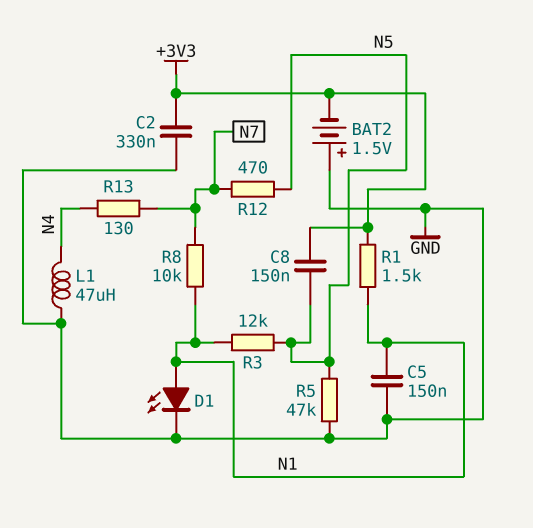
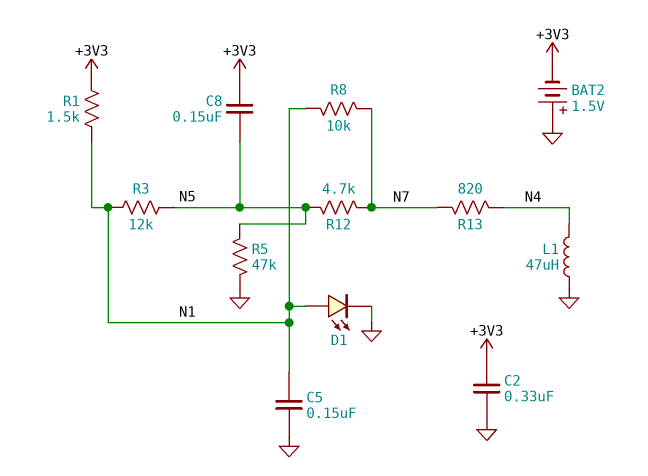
R12: 470 (N5, N7) -> 4.7k (N5, N7)
R13: 130 (N4, N7) -> 820 (N4, N7)

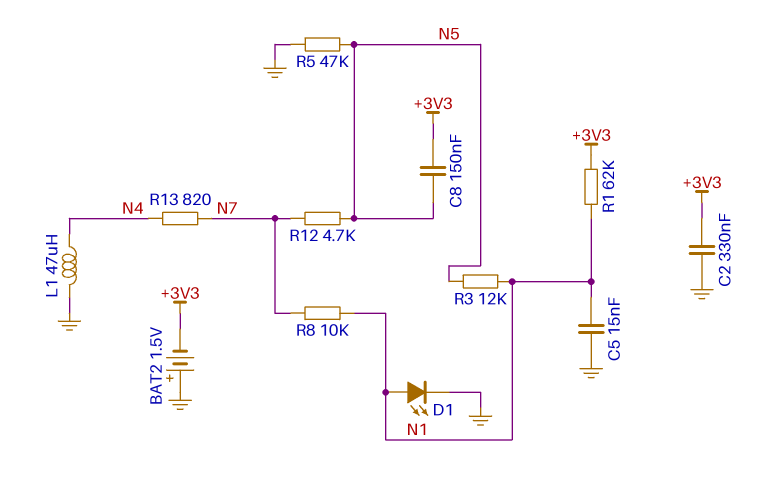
C5: 150nF (GND, N1) -> 15nF (GND, N1)
R1: 1.5k (+3V3, N1) -> 62k (+3V3, N1)

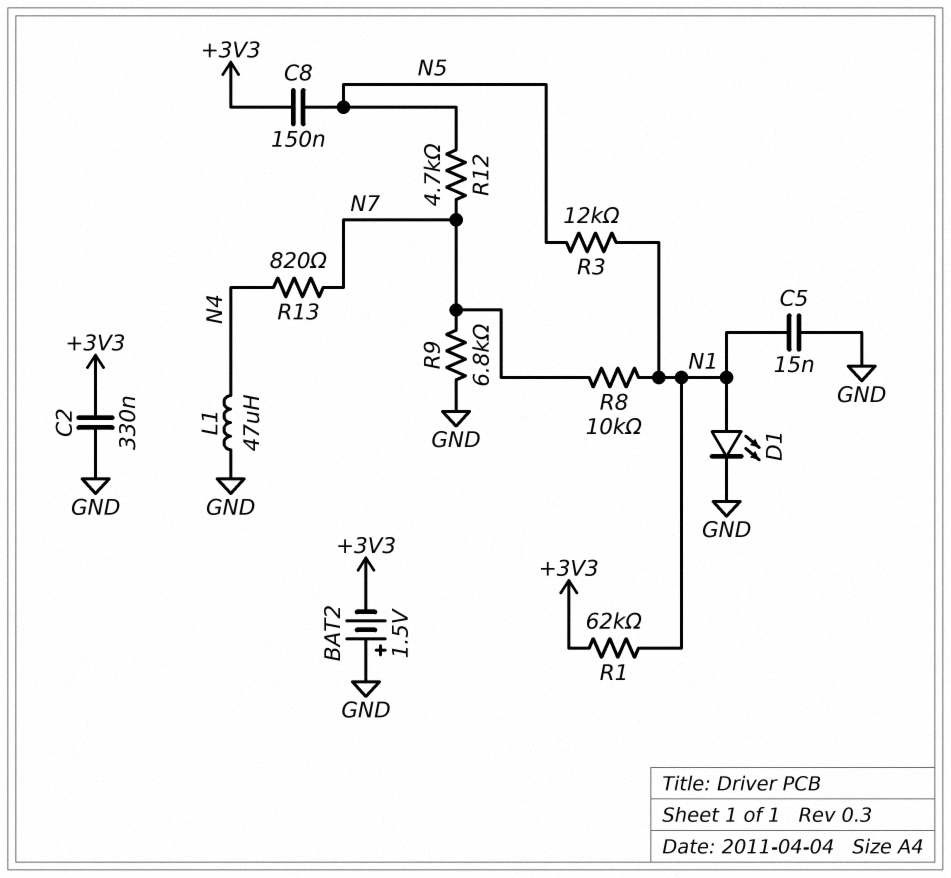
R5: 47k (GND, N5) -> none
R9: none -> 6.8k (GND, N7)

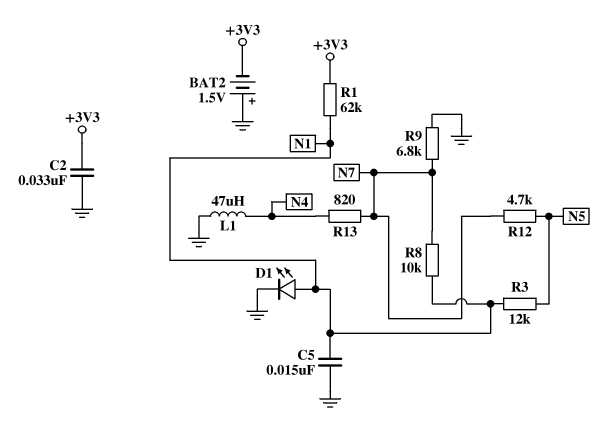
C2: 330nF (+3V3, GND) -> 33nF (+3V3, GND)
C8: 150nF (+3V3, N5) -> none

